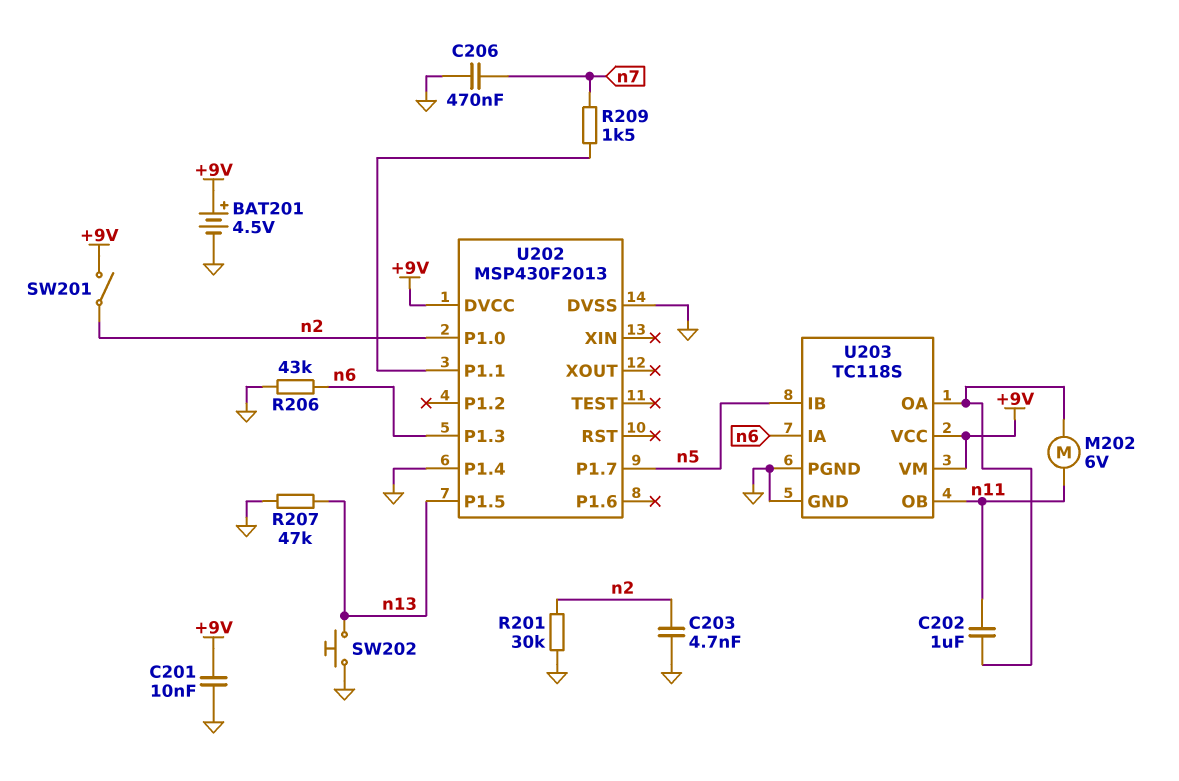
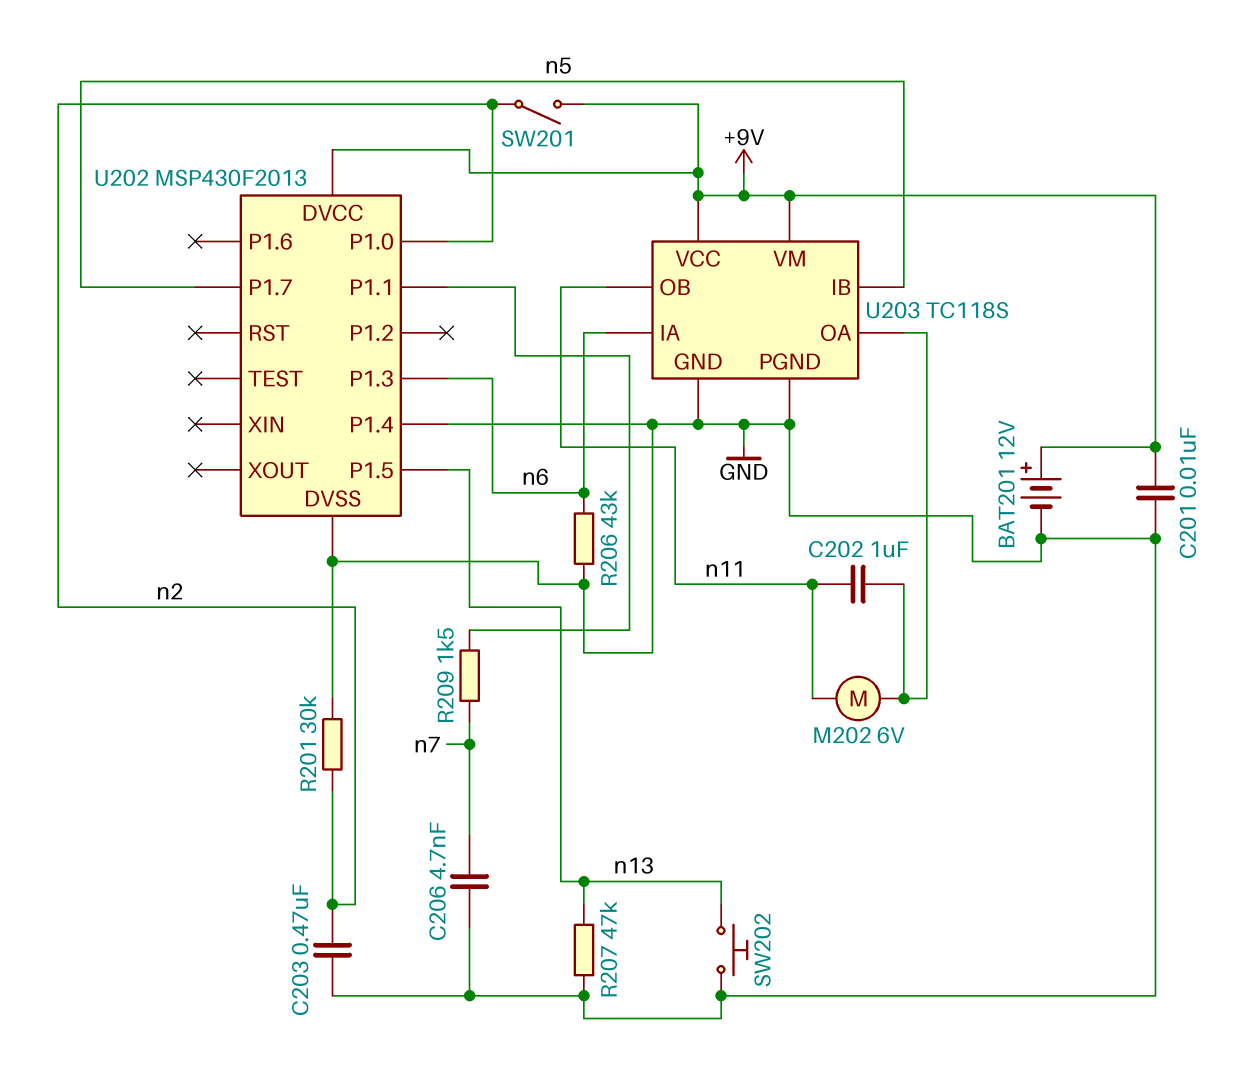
BAT201: 4.5V (plus +9V, minus GND) -> 12V (plus +9V, minus GND)
C203: 4.7nF (GND, n2) -> 470nF (GND, n2)
C206: 470nF (GND, n7) -> 4.7nF (GND, n7)

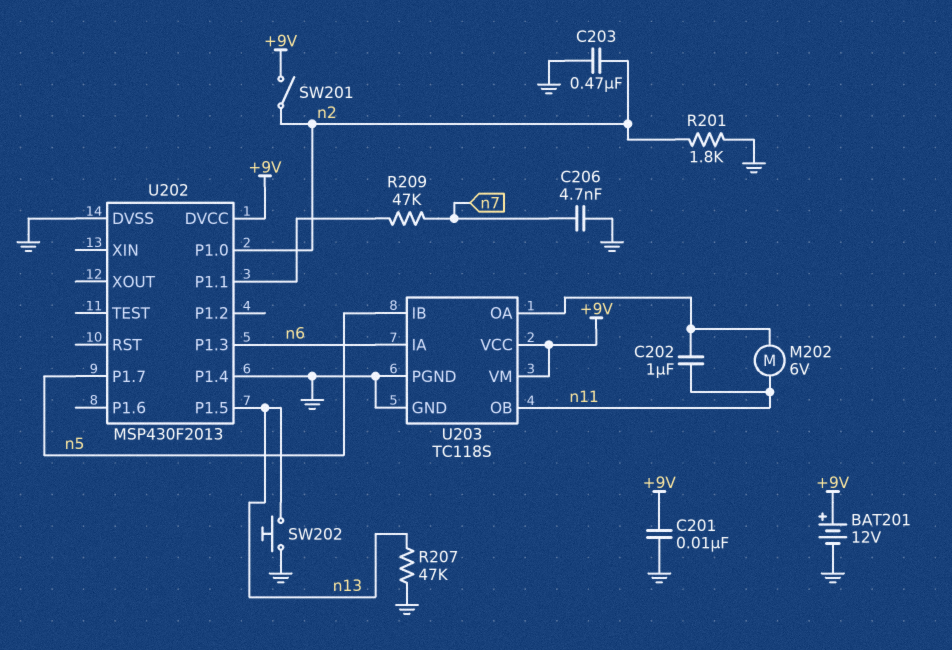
R201: 30k (GND, n2) -> 1.8k (GND, n2)
R206: 43k (GND, n6) -> none
R209: 1.5k (U202/P1.1, n7) -> 47k (U202/P1.1, n7)

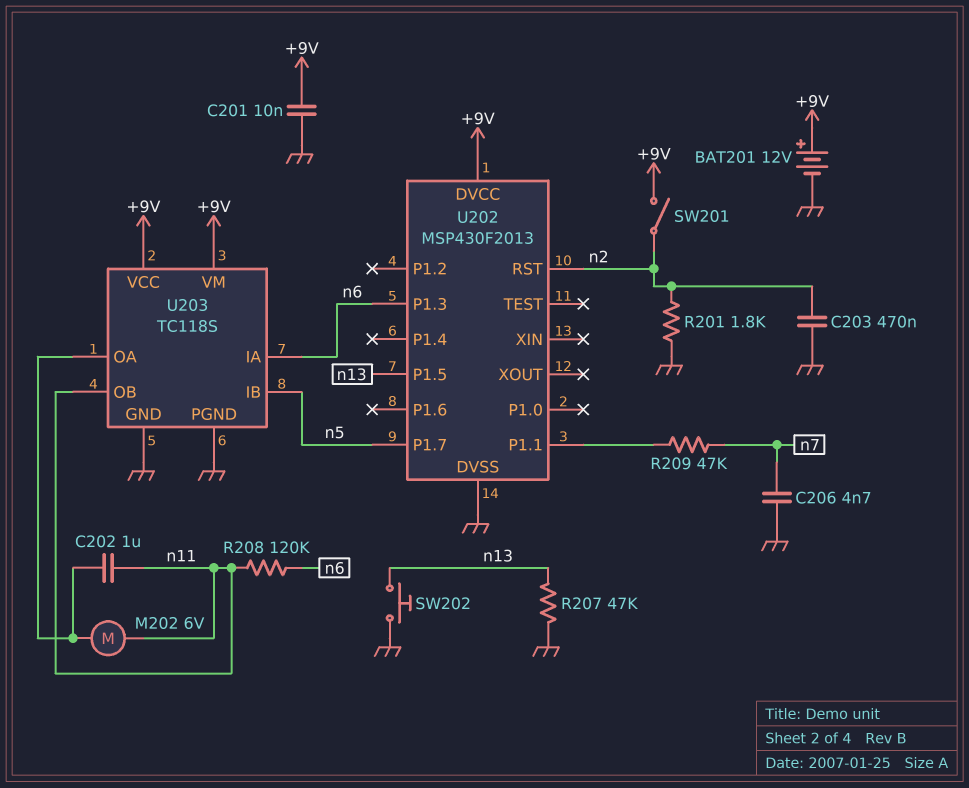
R208: none -> 120k (n6, n11)
U202 pin P1.0: n2 -> none
U202 pin P1.4: GND -> none
U202 pin RST: none -> n2

